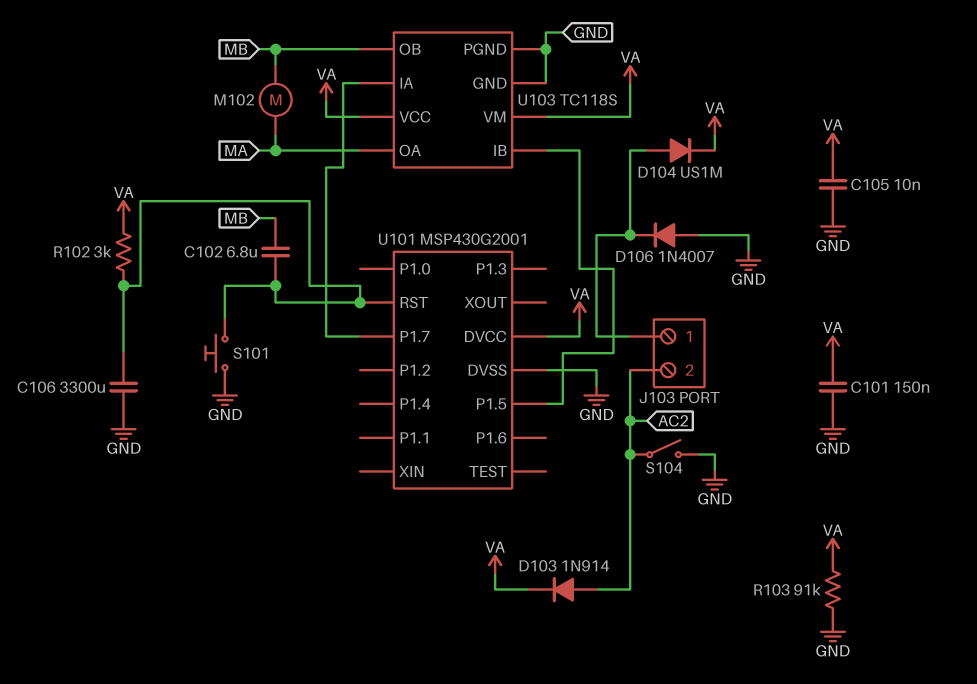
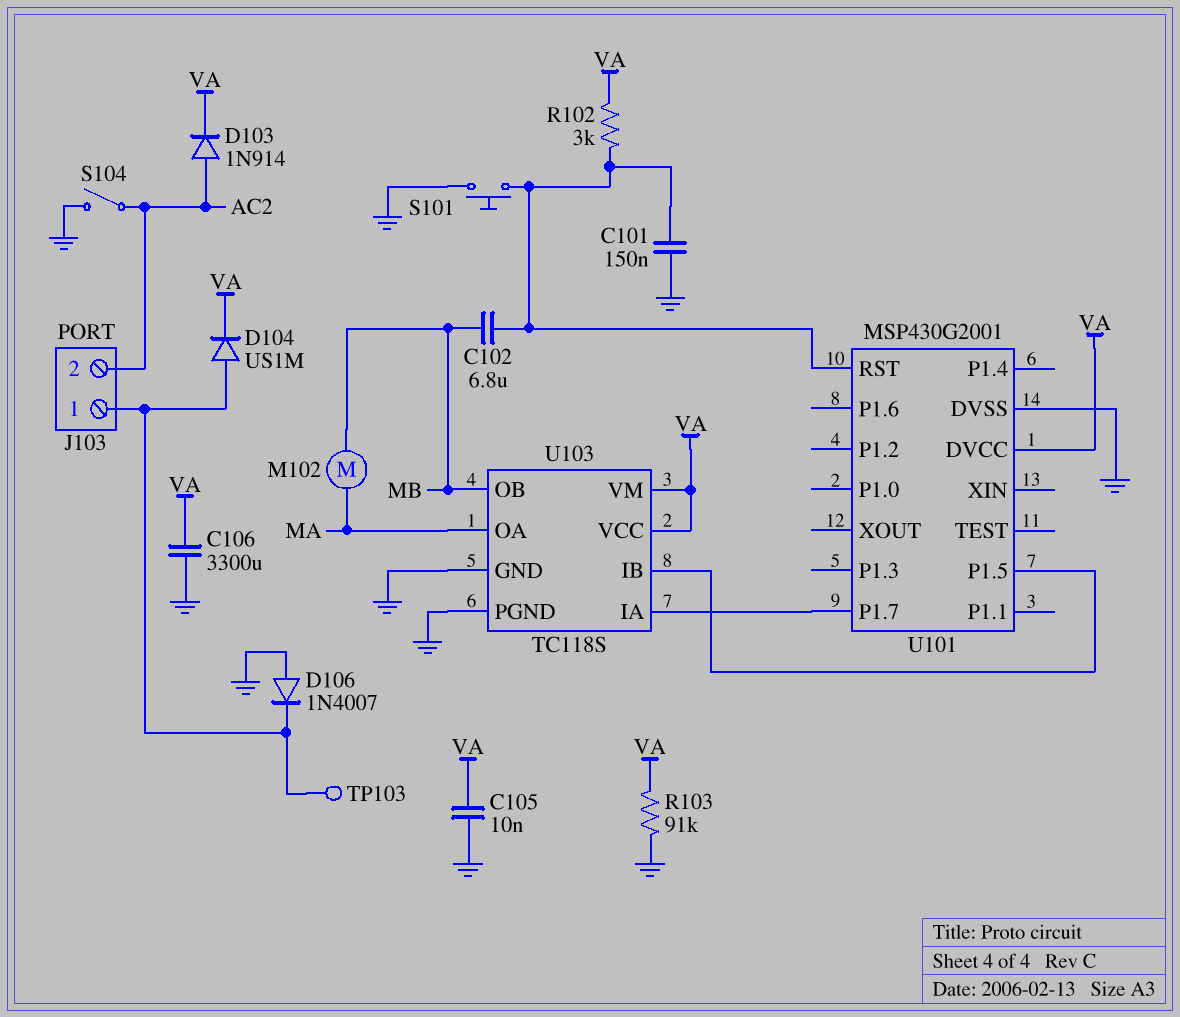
C101: 150nF (GND, VA) -> 150nF (GND, U101/RST)
C106: 3300uF (GND, U101/RST) -> 3300uF (GND, VA)
TP103: none -> test point (J103/1)

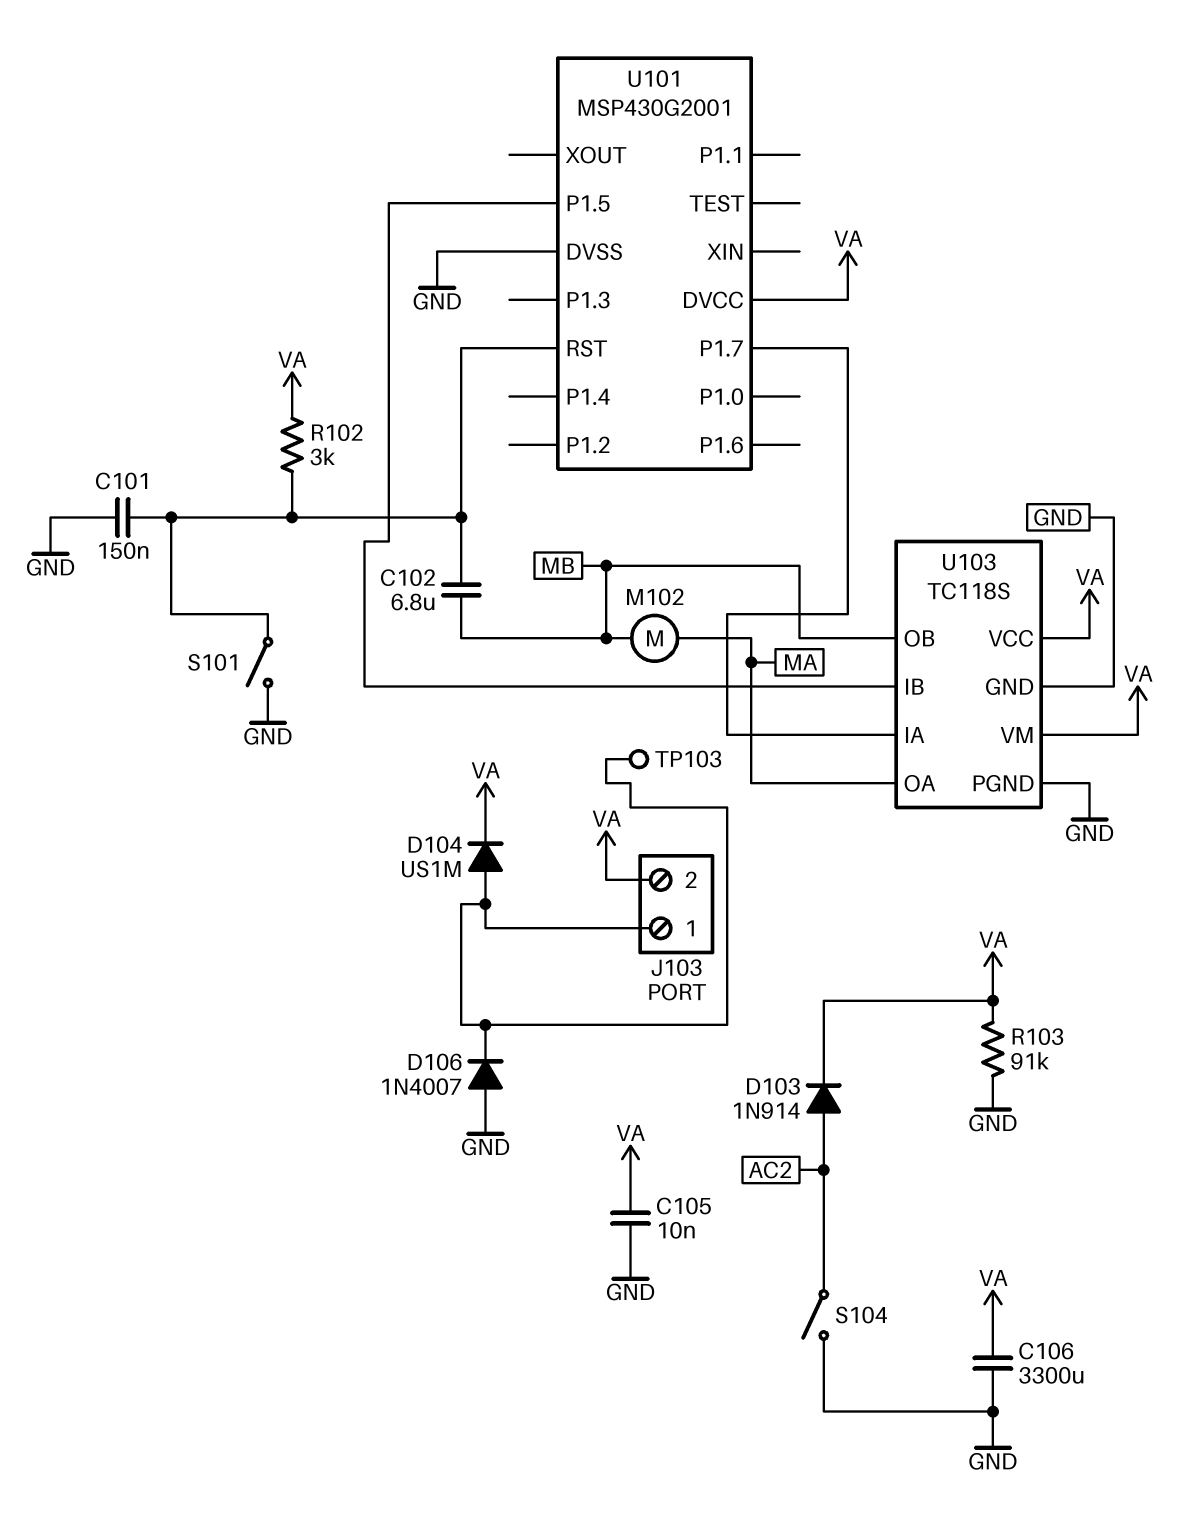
J103 pin 2: AC2 -> VA
S101: button (GND, U101/RST) -> switch (GND, U101/RST)

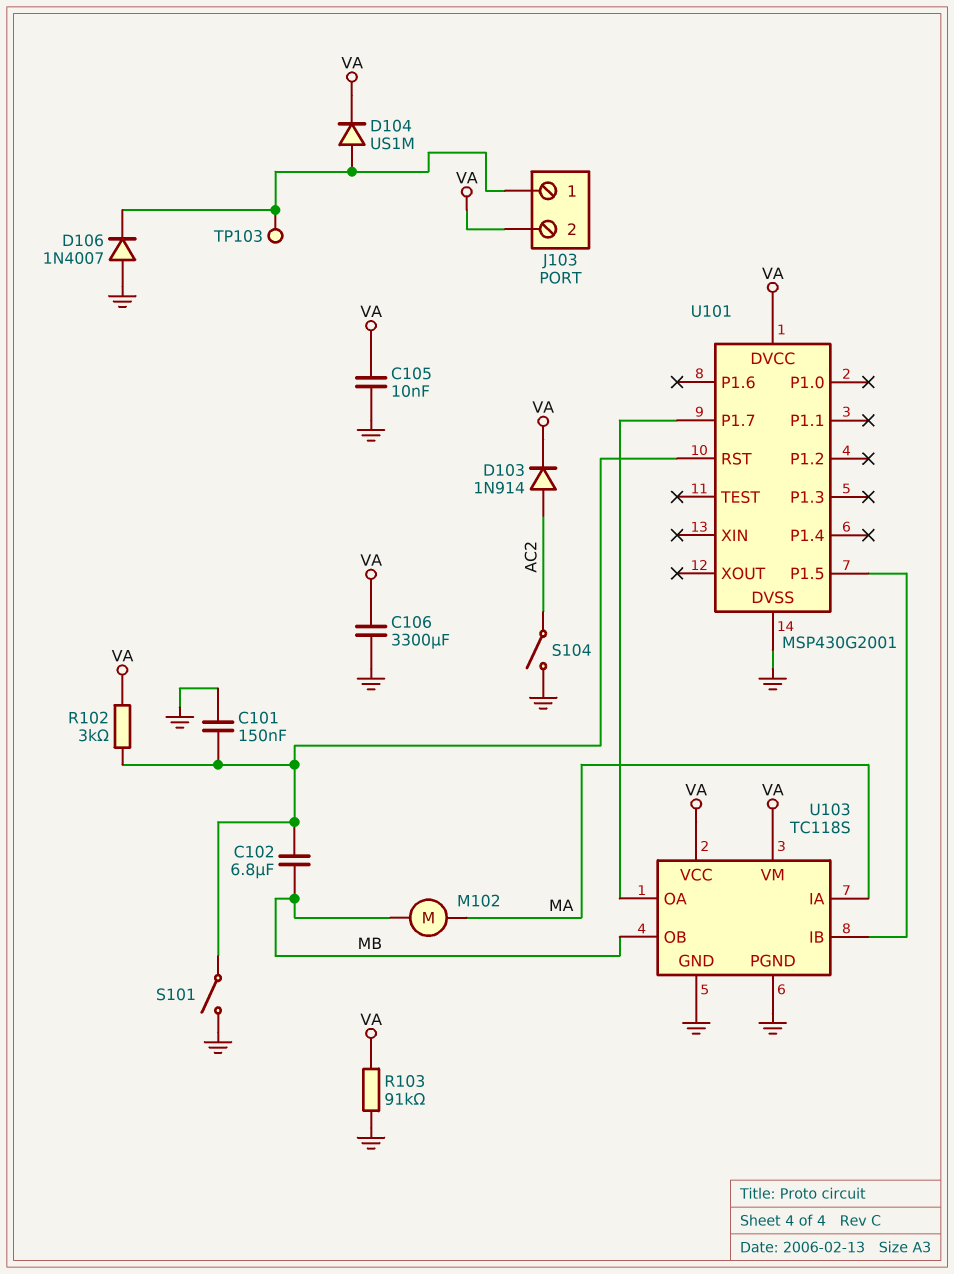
U103 pin IA: U101/P1.7 -> MA
U103 pin OA: MA -> U101/P1.7

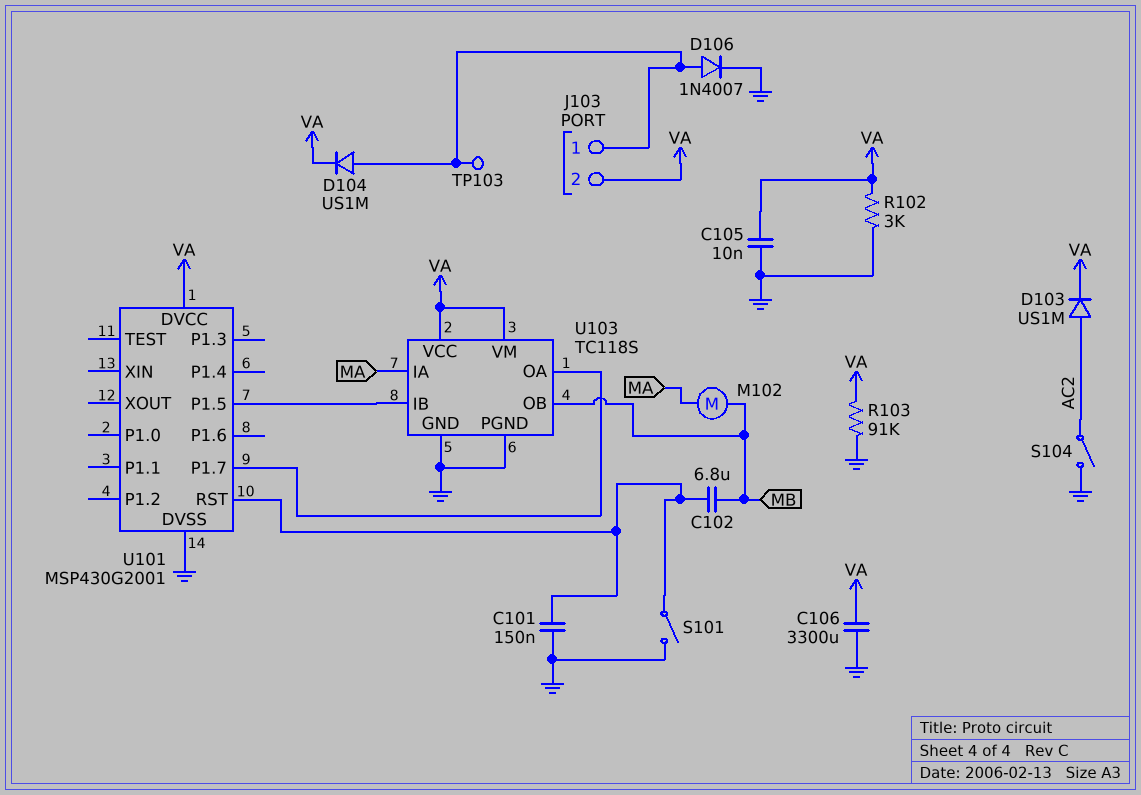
D103: diode 1N914 (A AC2, K VA) -> diode US1M (A AC2, K VA)
D106: diode 1N4007 (A GND, K J103/1) -> diode 1N4007 (A J103/1, K GND)
R102: 3k (U101/RST, VA) -> 3k (GND, VA)

